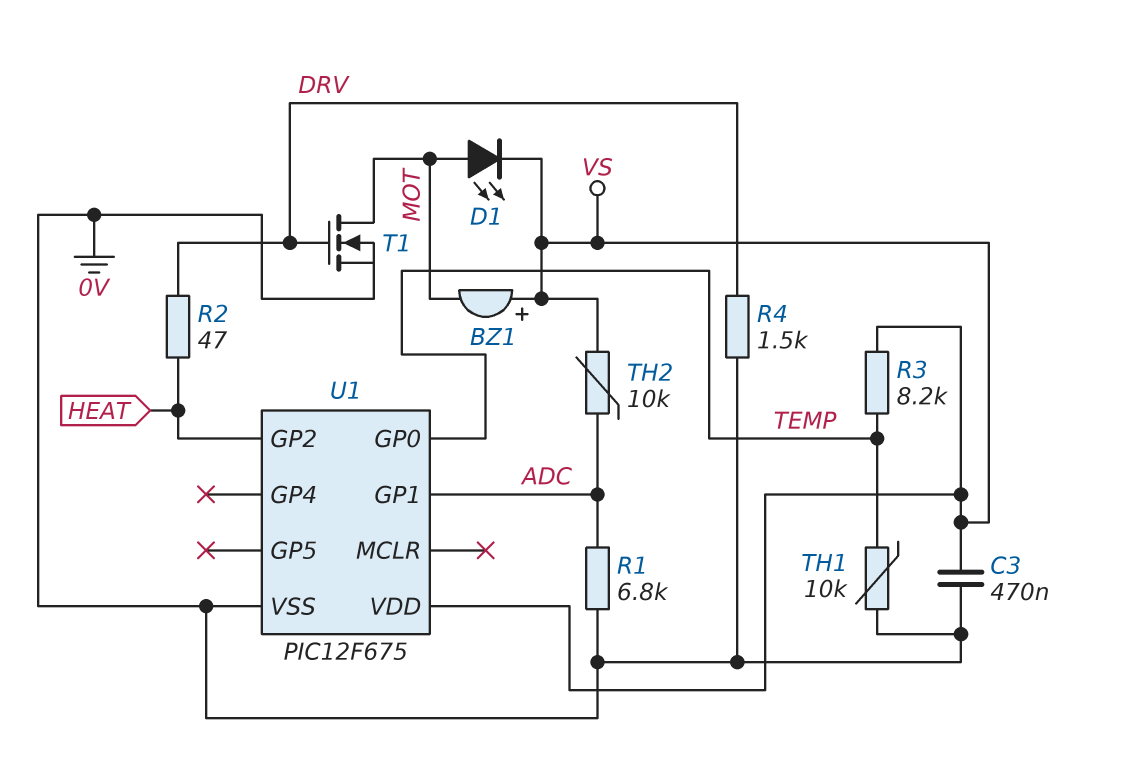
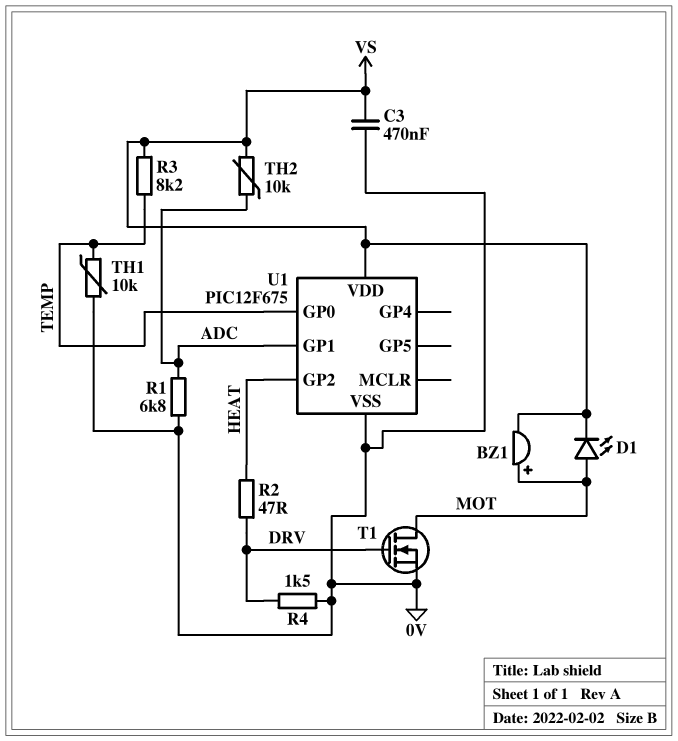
BZ1: buzzer (plus VS, minus MOT) -> buzzer (plus MOT, minus VS)

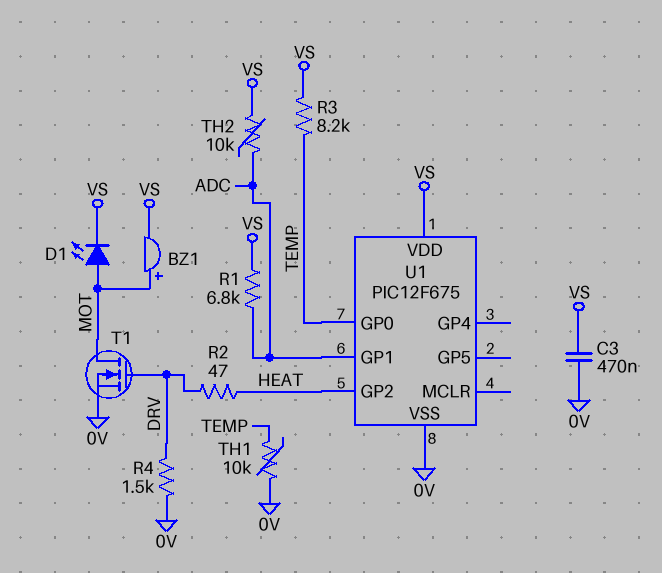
R1: 6.8k (0V, ADC) -> 6.8k (ADC, VS)

